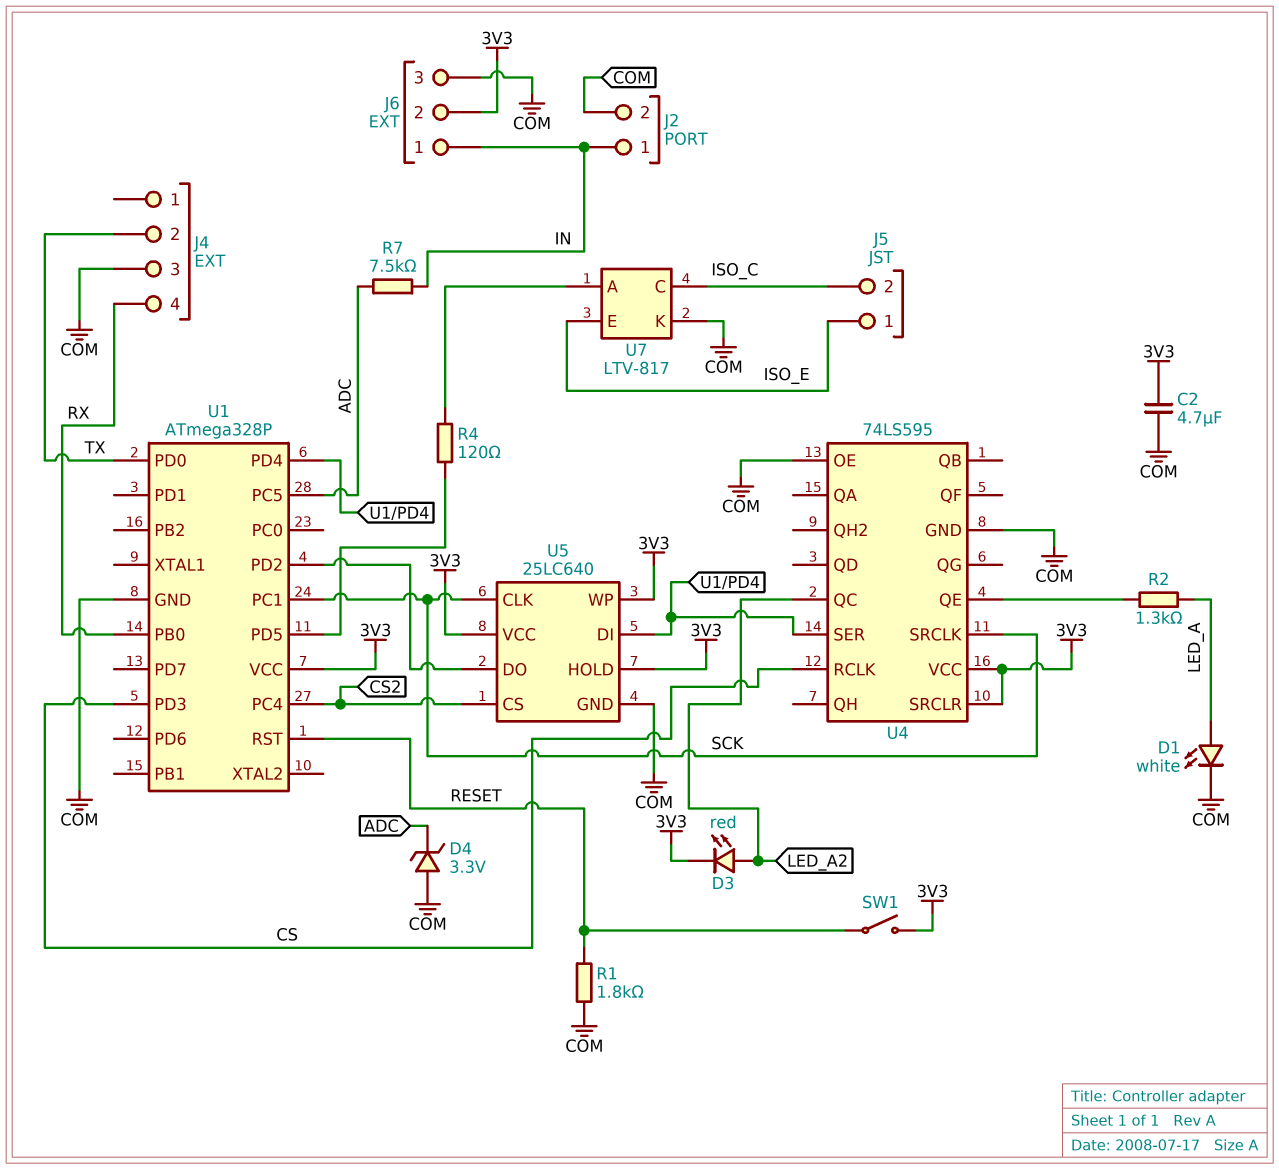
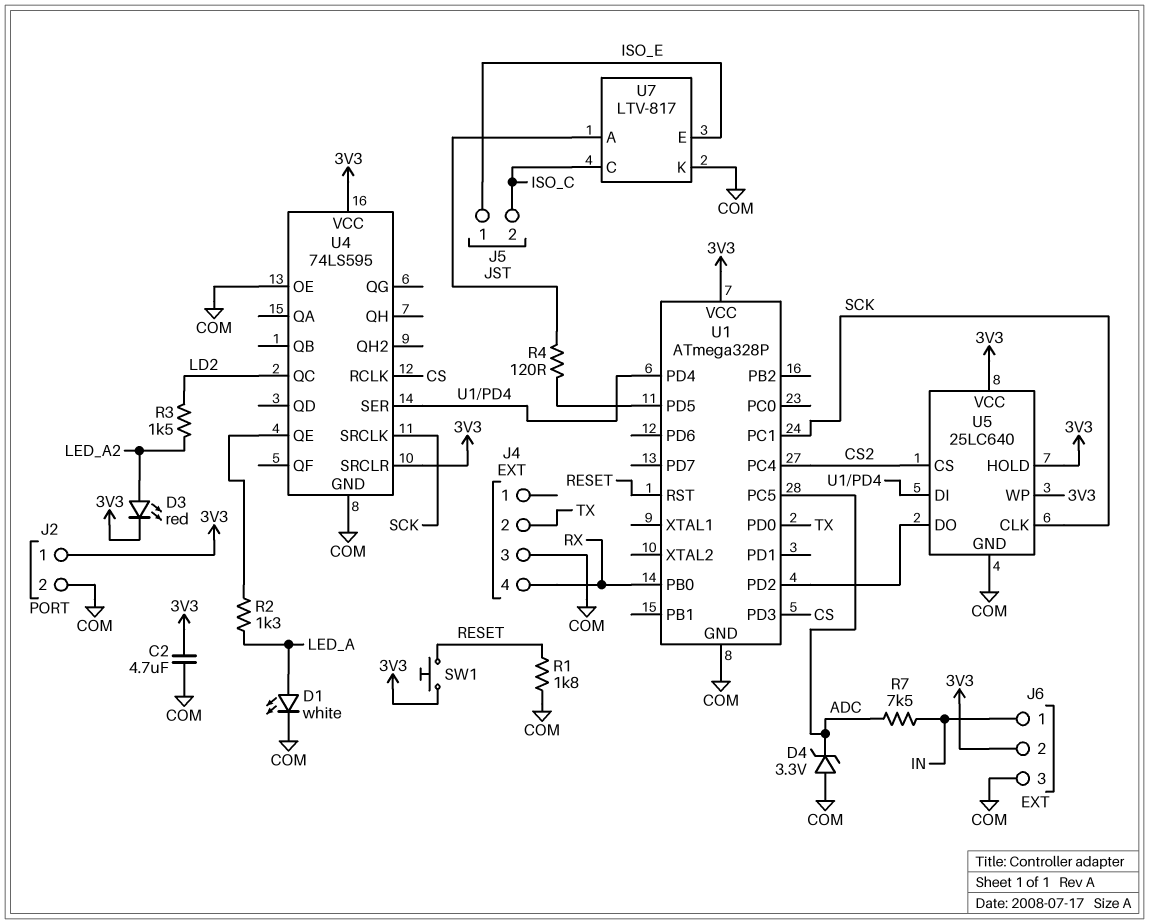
J2 pin 1: IN -> 3V3
R3: none -> 1.5k (LD2, LED_A2)
SW1: switch (3V3, RESET) -> button (3V3, RESET)
U4 pin QC: LED_A2 -> LD2

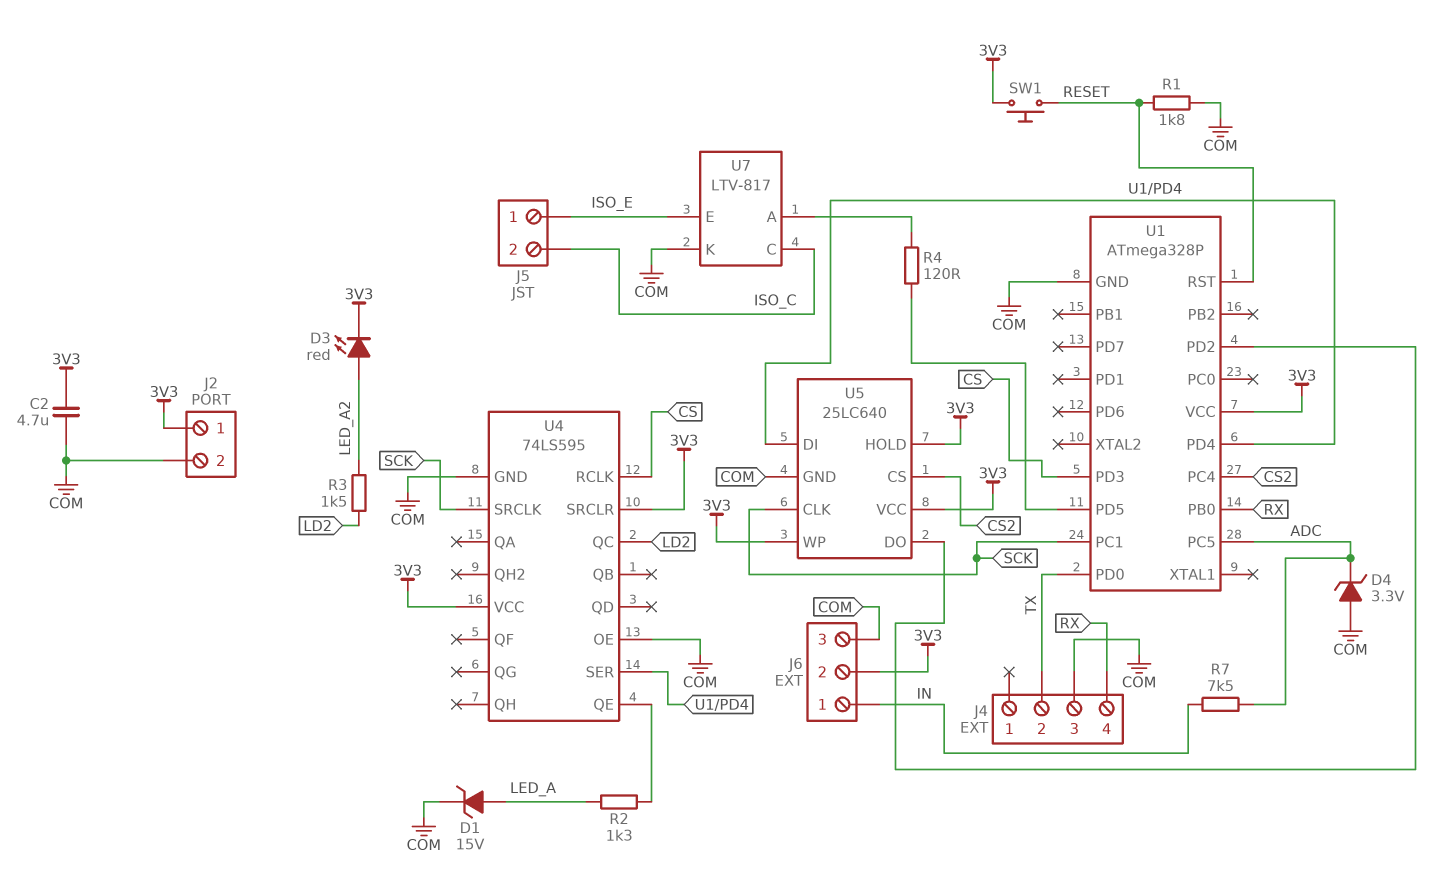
D1: LED white (A LED_A, K COM) -> zener 15V (A LED_A, K COM)

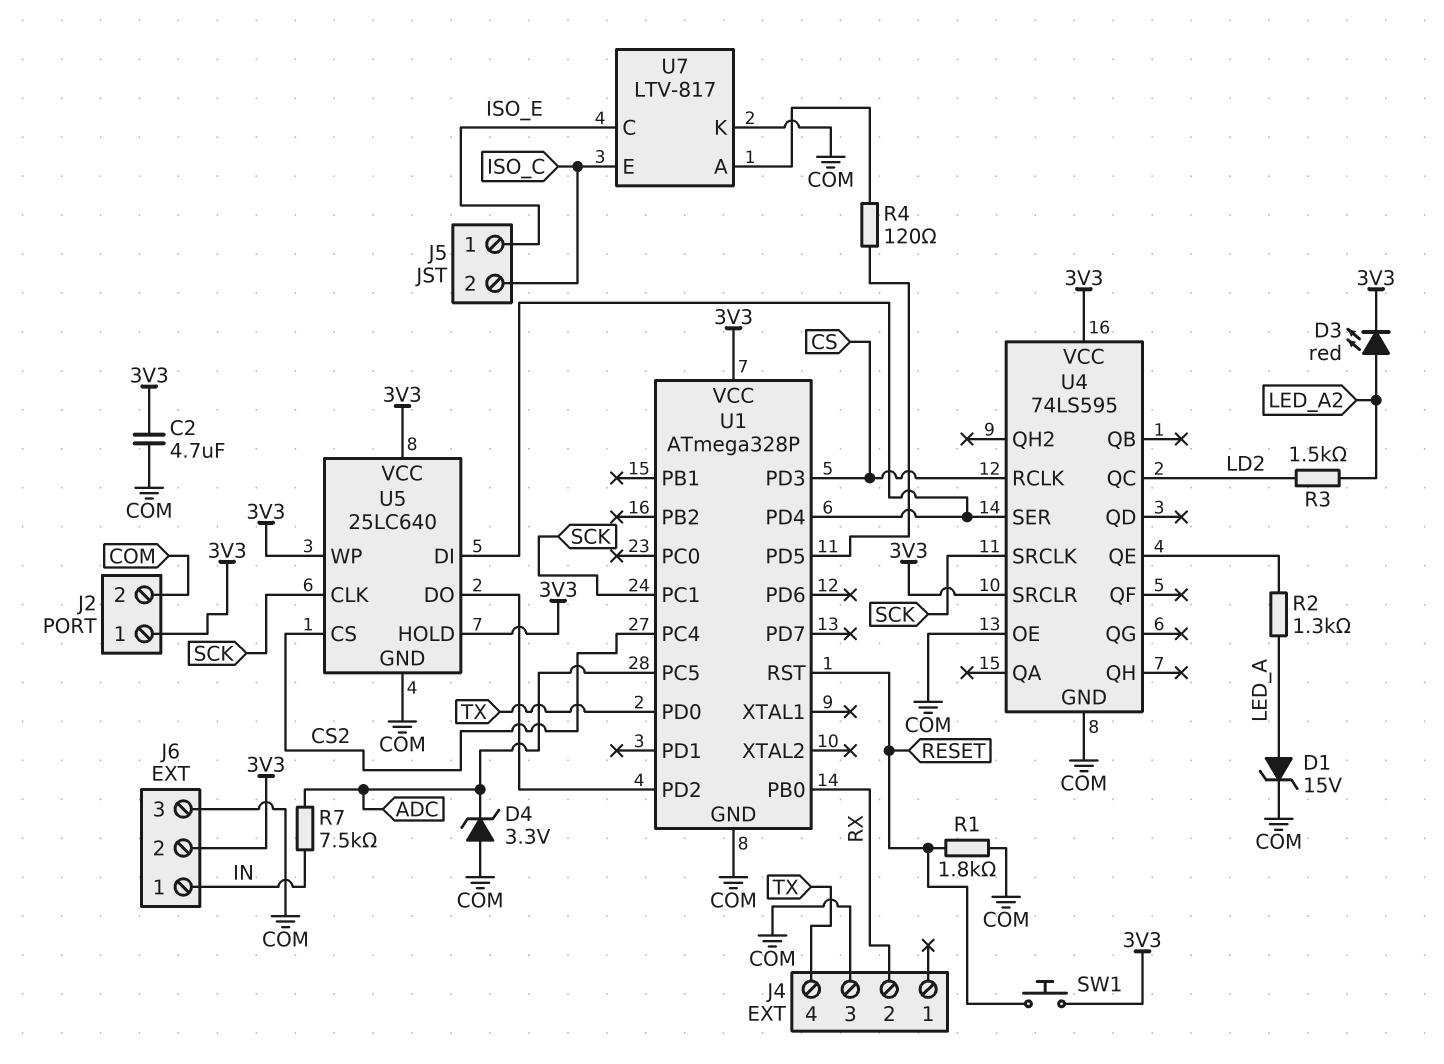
J4 pin 2: TX -> RX
J4 pin 4: RX -> TX
U7 pin C: ISO_C -> ISO_E
U7 pin E: ISO_E -> ISO_C

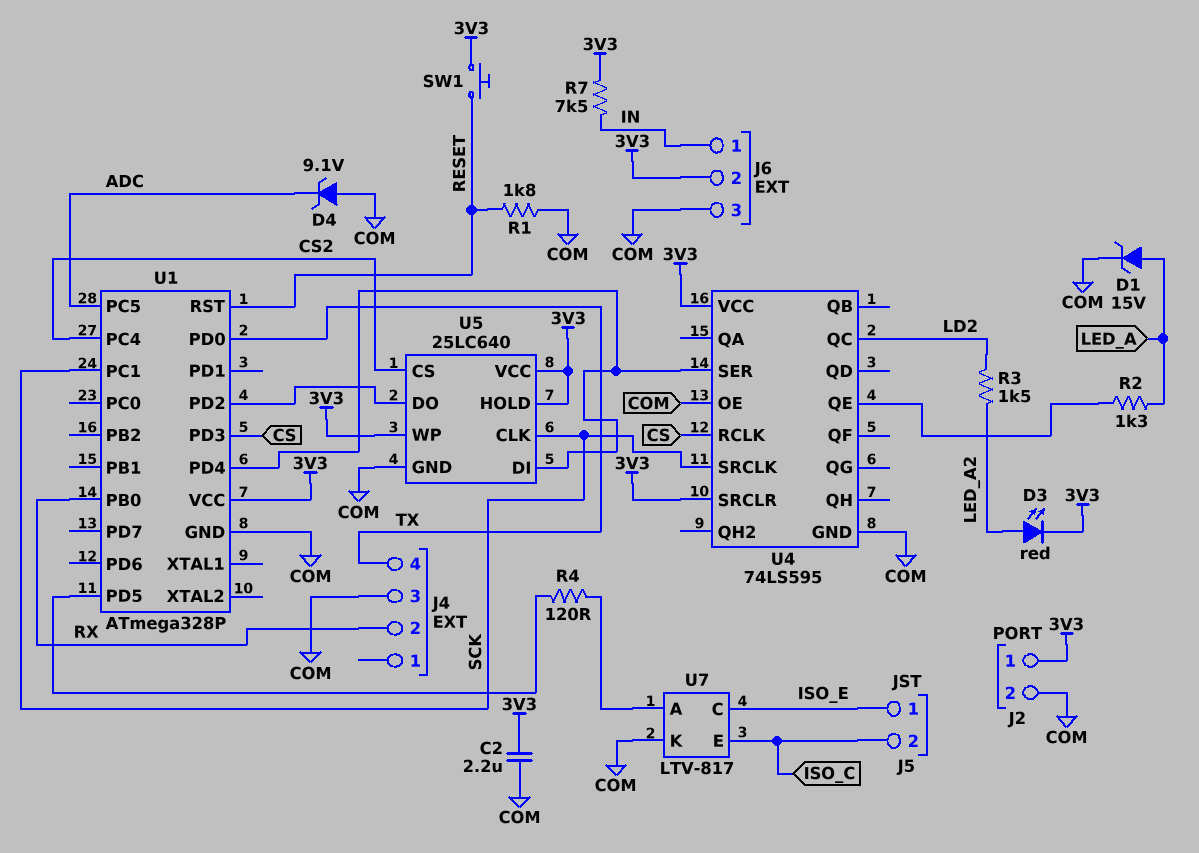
C2: 4.7uF (3V3, COM) -> 2.2uF (3V3, COM)
D4: zener 3.3V (A COM, K ADC) -> zener 9.1V (A COM, K ADC)
R7: 7.5k (ADC, IN) -> 7.5k (3V3, IN)

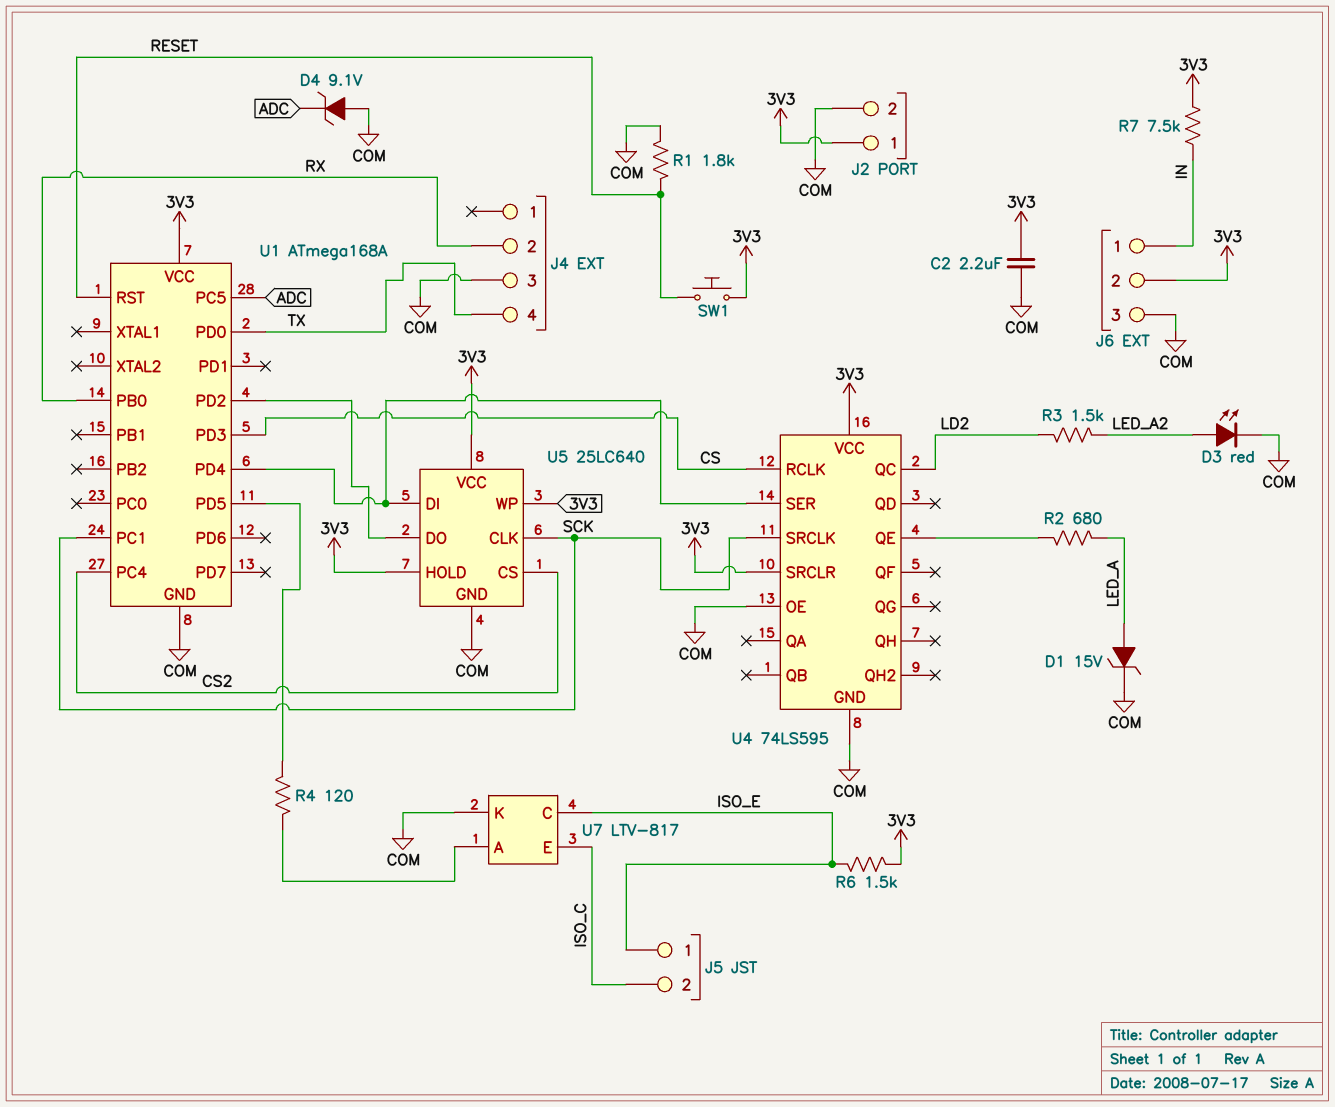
D3: LED red (A LED_A2, K 3V3) -> LED red (A LED_A2, K COM)
R2: 1.3k (LED_A, U4/QE) -> 680 (LED_A, U4/QE)
R6: none -> 1.5k (3V3, ISO_E)
U1: ATmega328P -> ATmega168A

